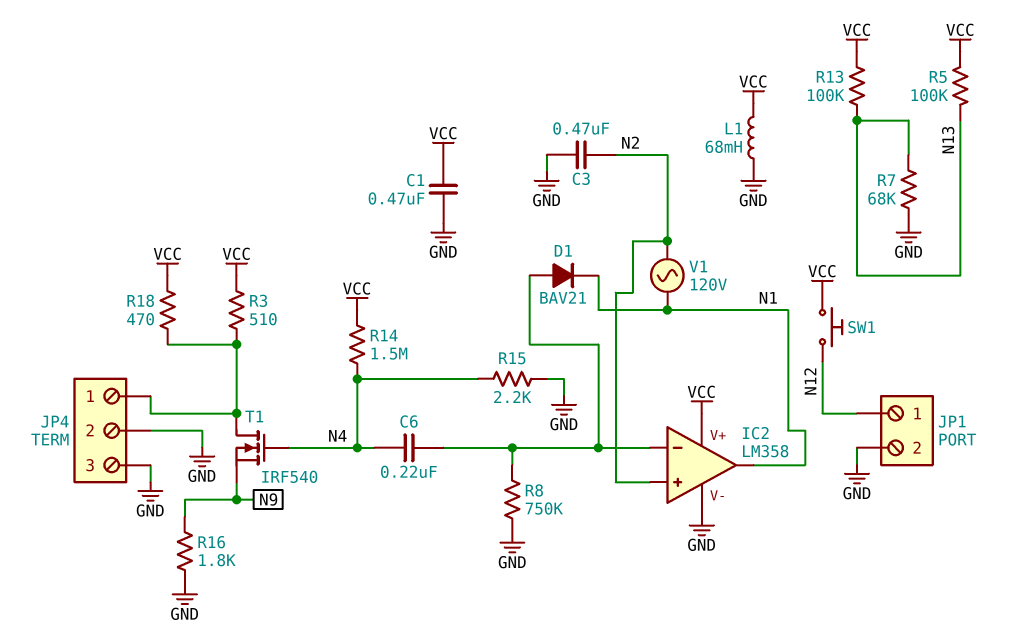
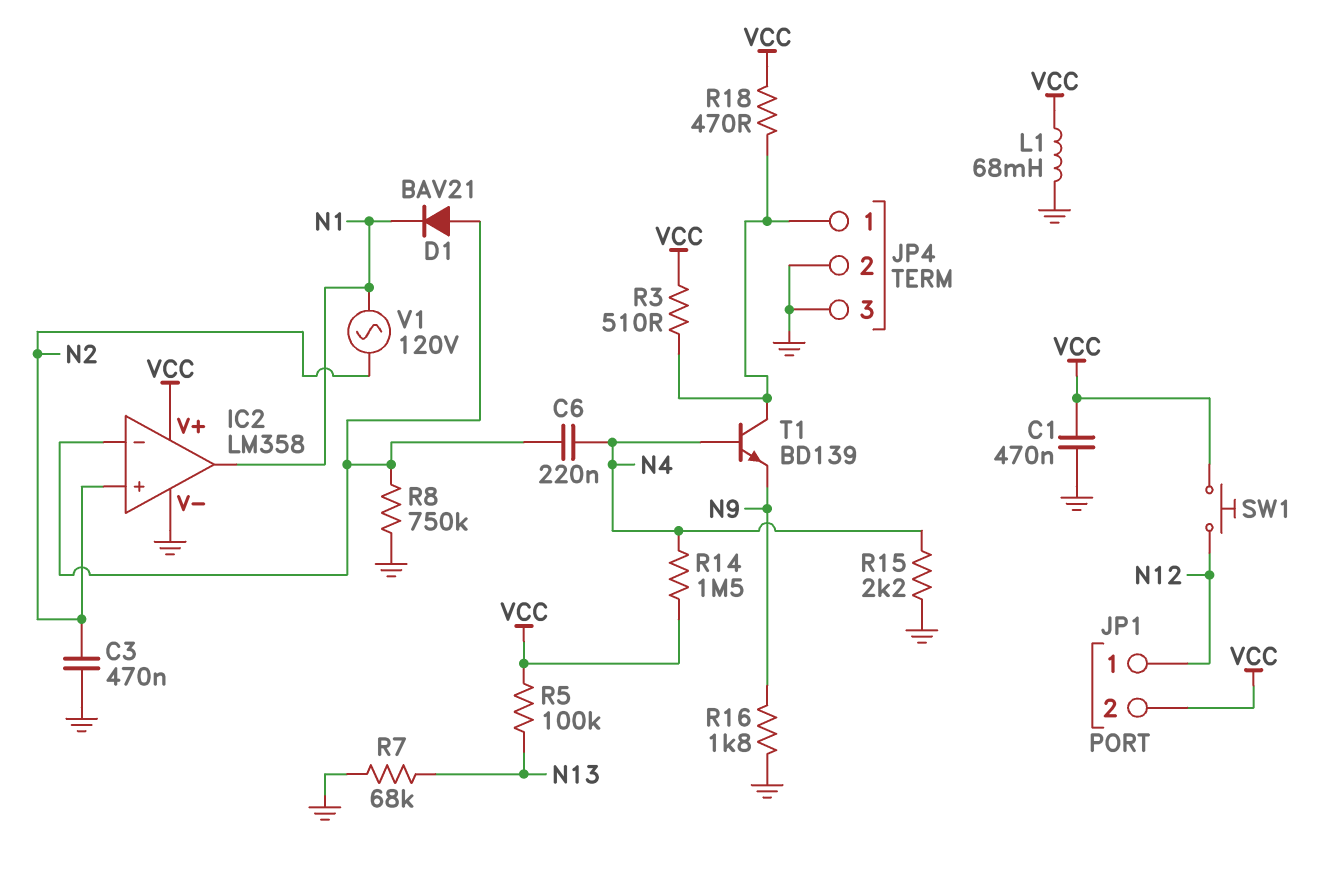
JP1 pin 2: GND -> VCC
R13: 100k (N13, VCC) -> none
T1: NMOS IRF540 (G N4, D JP4/1, S N9) -> NPN BD139 (B N4, C JP4/1, E N9)

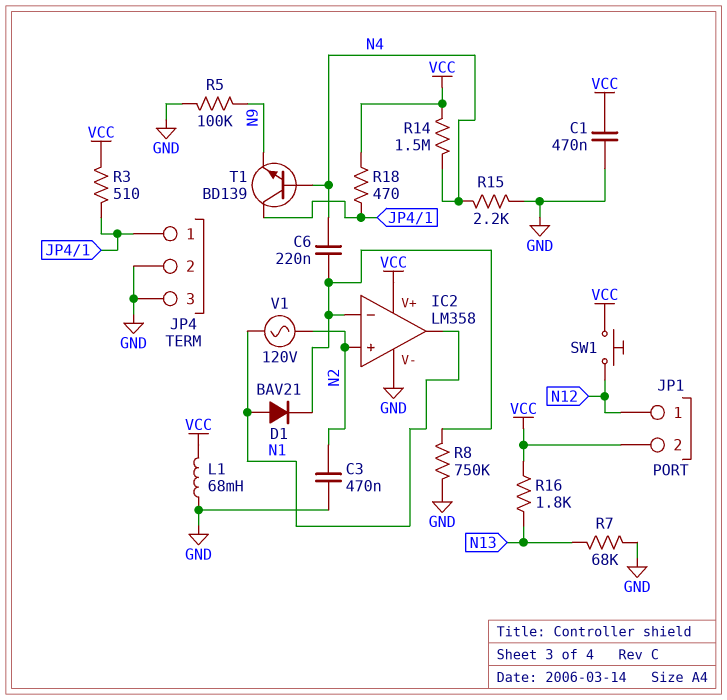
D1: diode BAV21 (A IC2/in-, K N1) -> diode BAV21 (A N1, K IC2/in-)
R5: 100k (N13, VCC) -> 100k (GND, N9)
R16: 1.8k (GND, N9) -> 1.8k (N13, VCC)

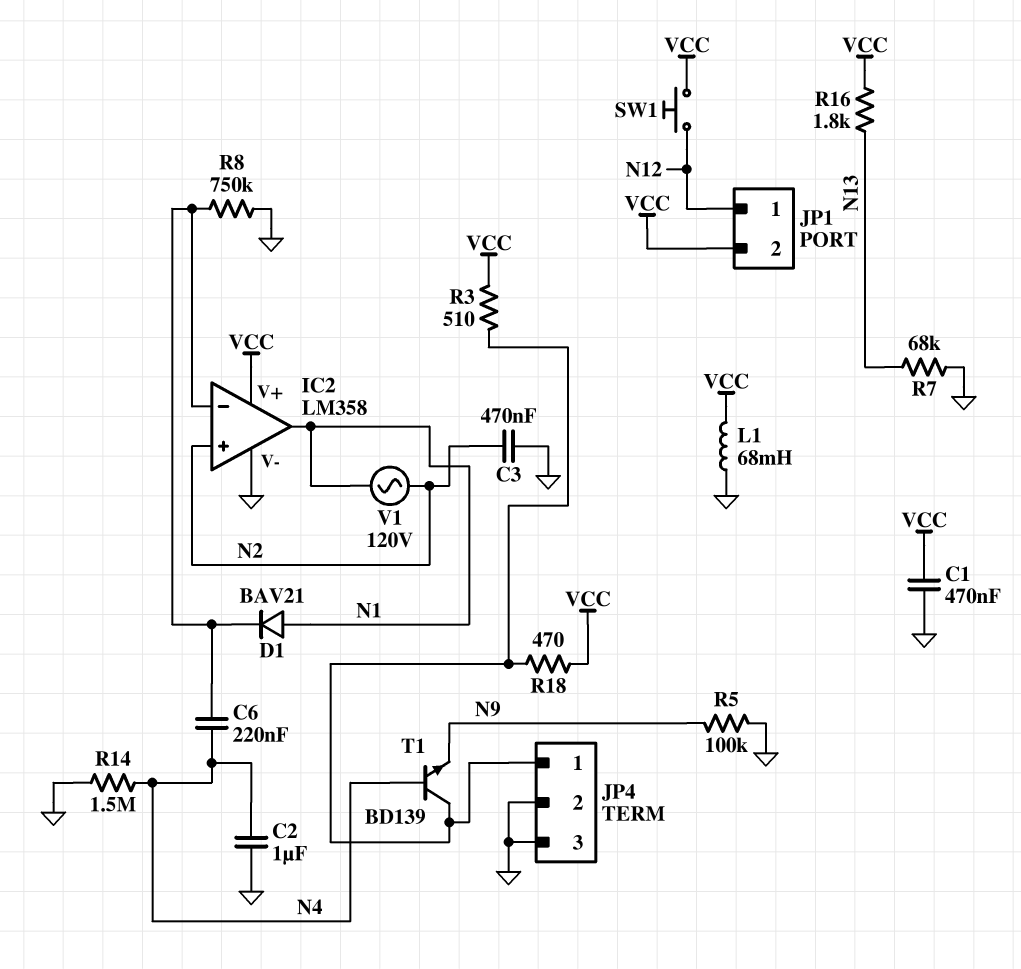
C2: none -> 1uF (GND, N4)
R14: 1.5M (N4, VCC) -> 1.5M (GND, N4)
R15: 2.2k (GND, N4) -> none

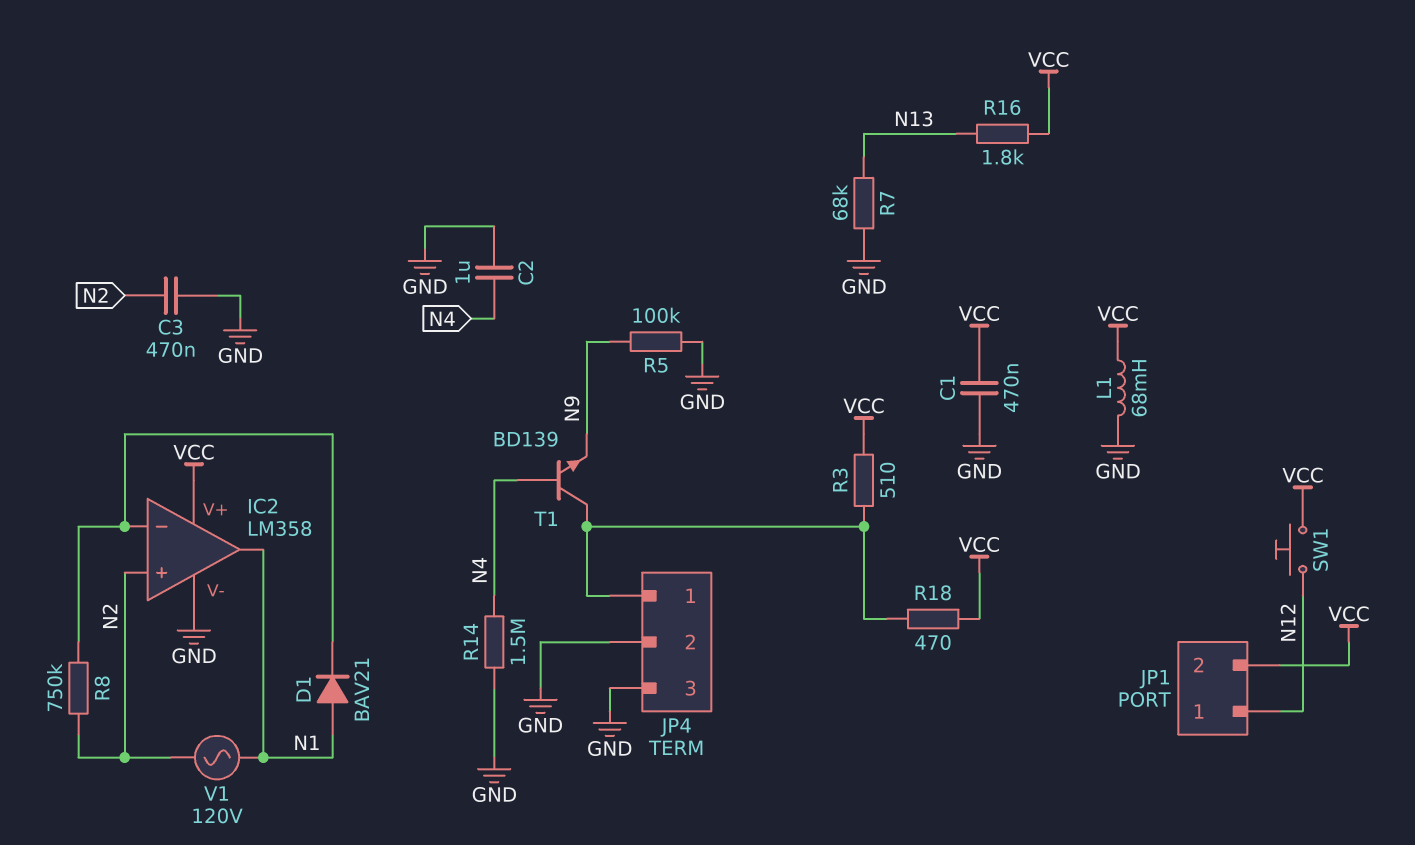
C6: 220nF (IC2/in-, N4) -> none
R8: 750k (GND, IC2/in-) -> 750k (IC2/in-, N2)

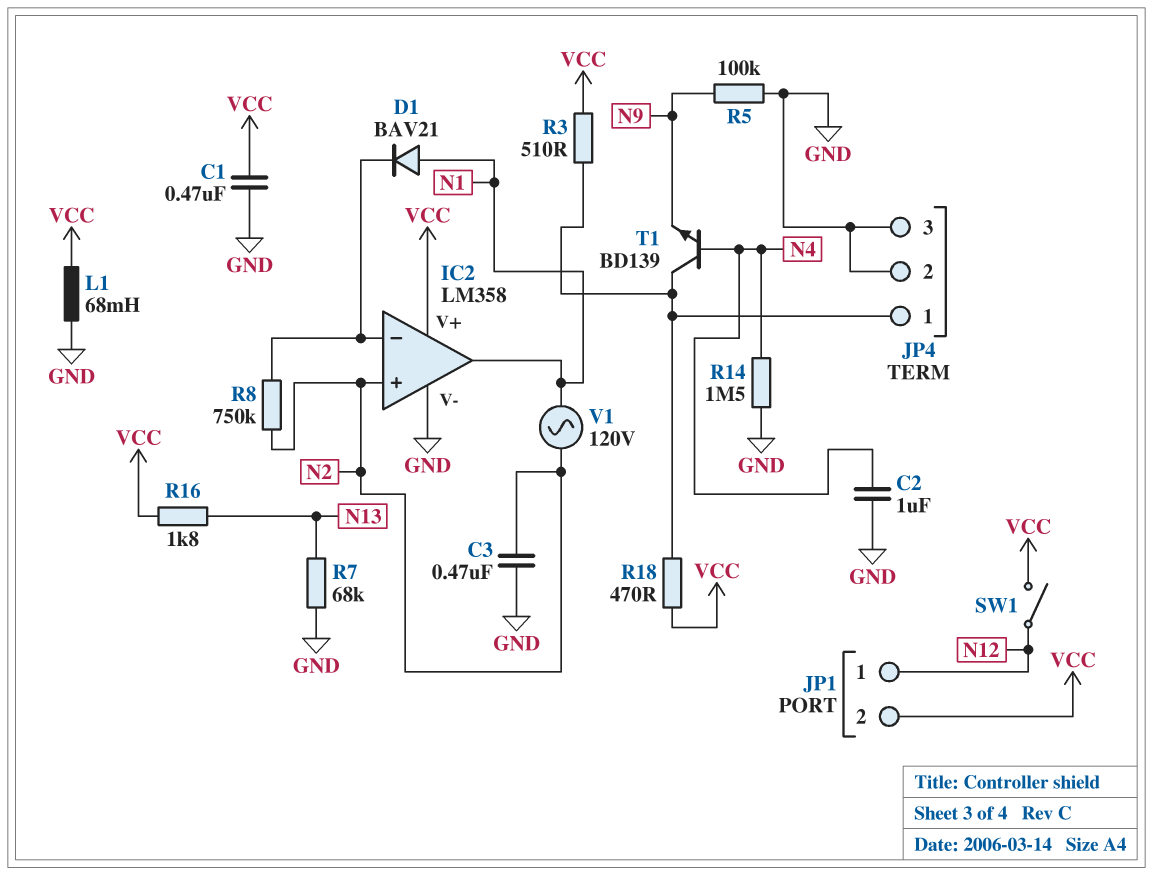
SW1: button (N12, VCC) -> switch (N12, VCC)

